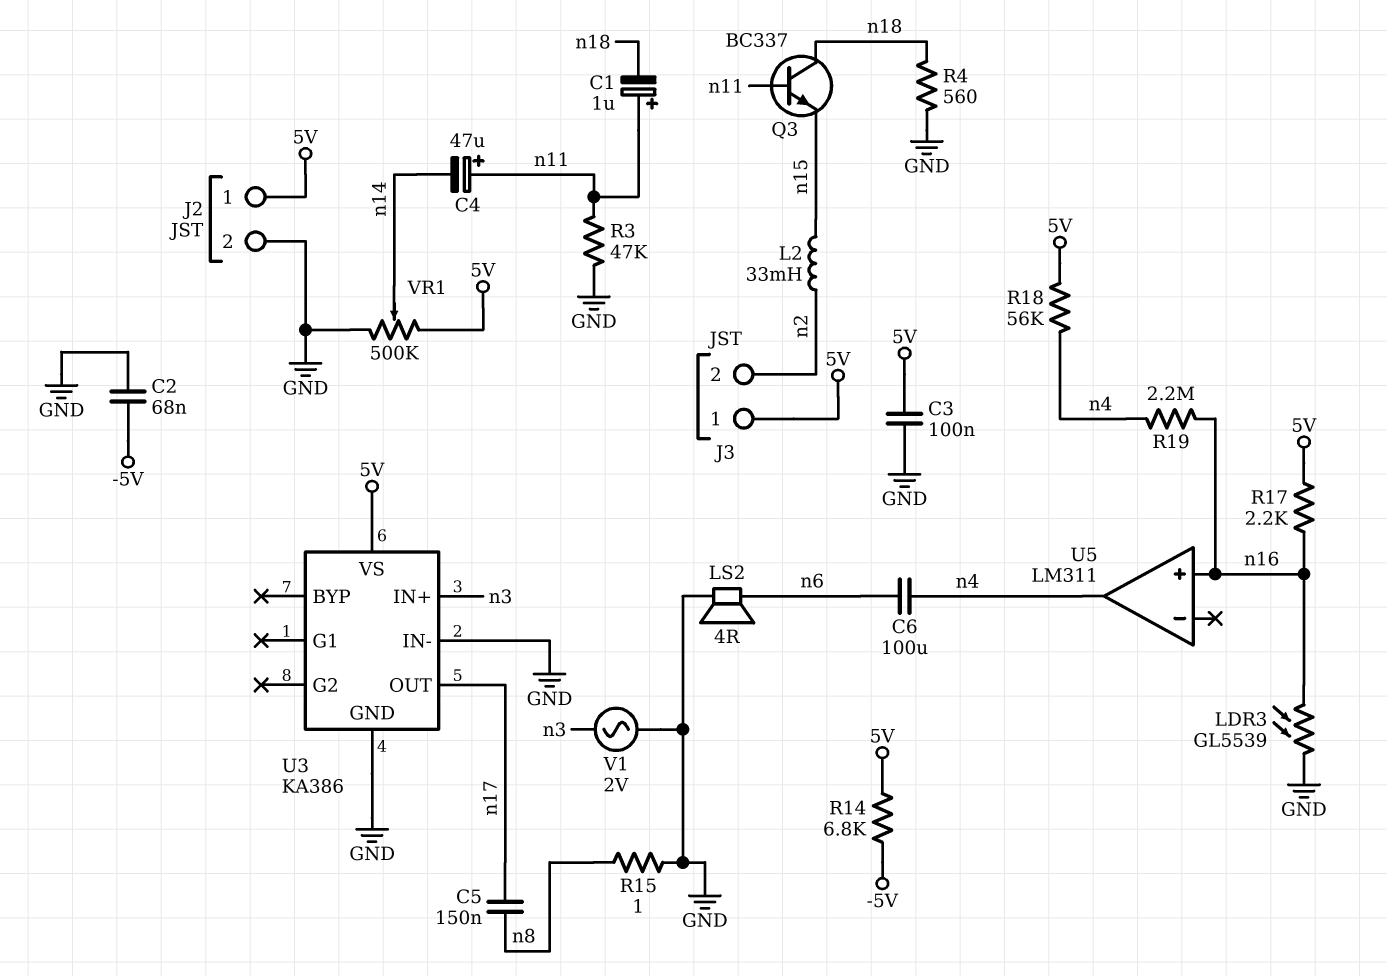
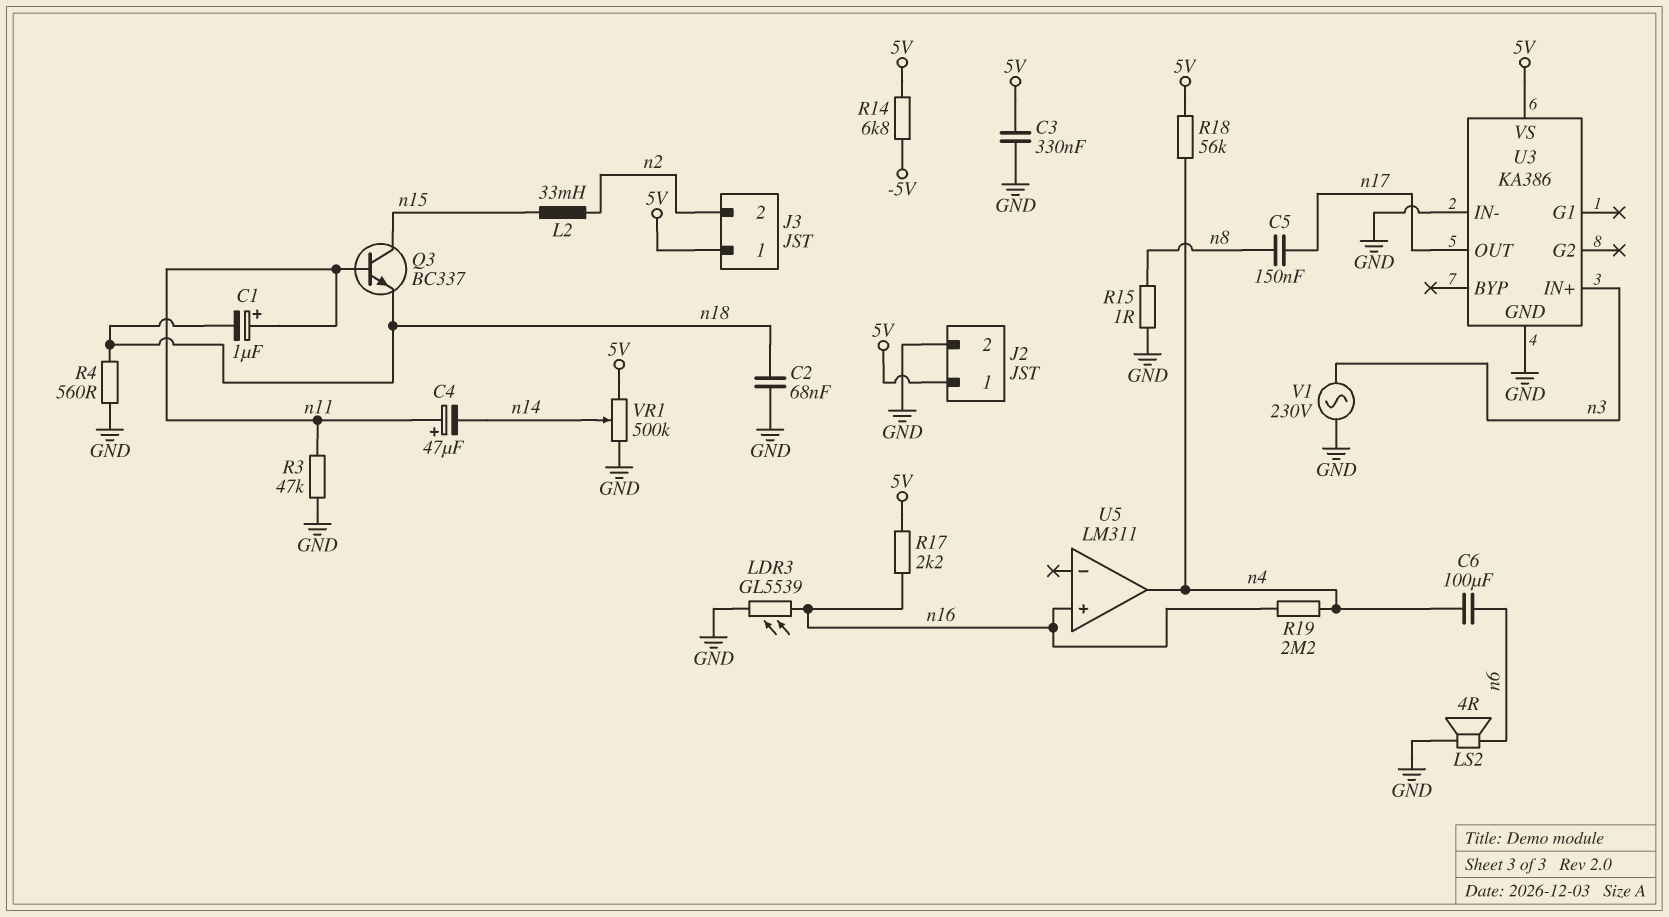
C2: 68nF (-5V, GND) -> 68nF (GND, n18)
C3: 100nF (5V, GND) -> 330nF (5V, GND)
Q3: NPN BC337 (B n11, C n18, E n15) -> NPN BC337 (B n11, C n15, E n18)
V1: AC 2V (GND, n3) -> AC 230V (GND, n3)

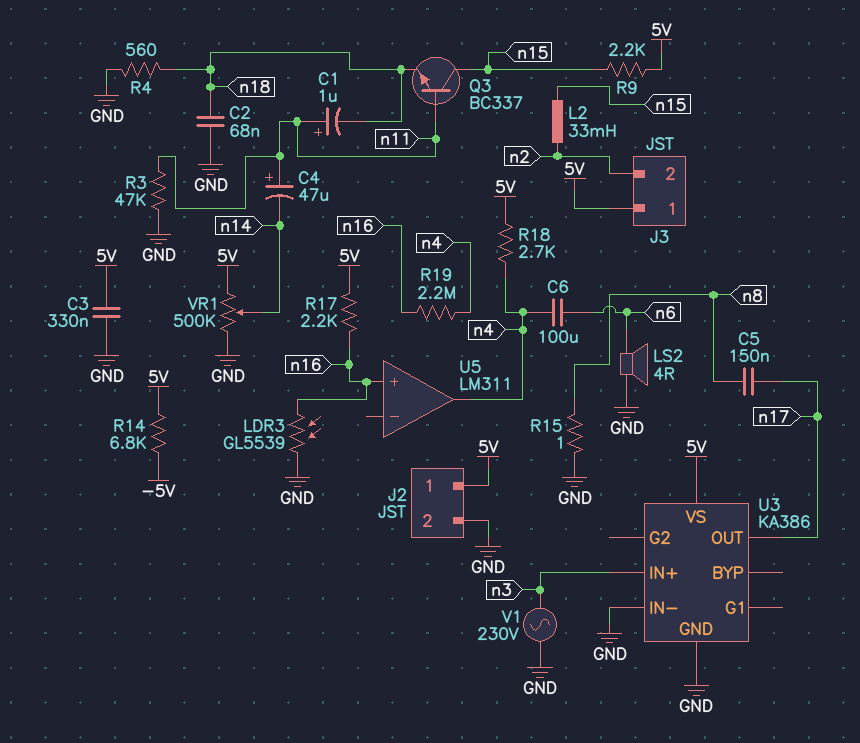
R9: none -> 2.2k (5V, n15)
R18: 56k (5V, n4) -> 2.7k (5V, n4)

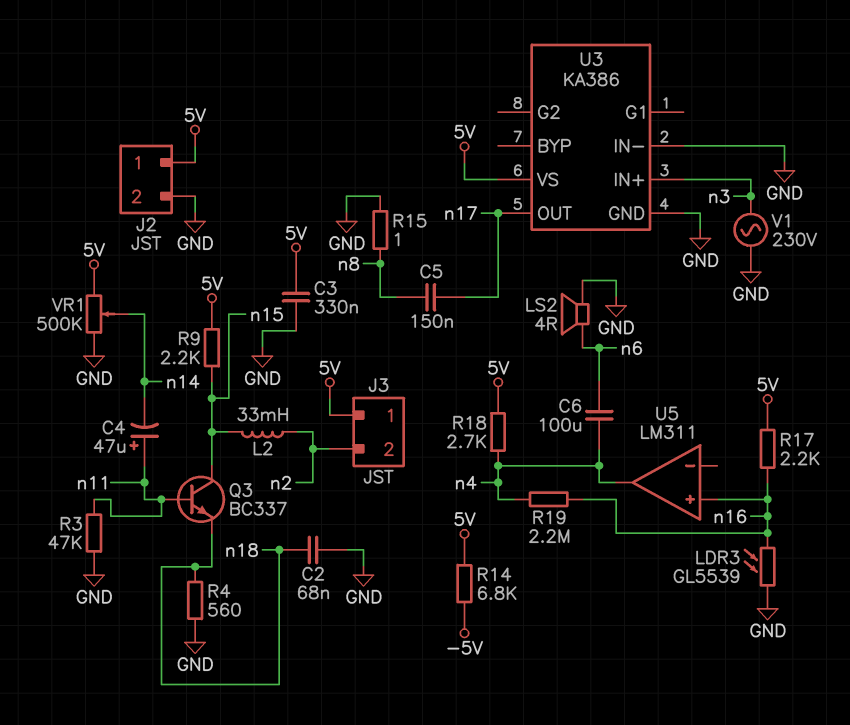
C1: 1uF (plus n11, minus n18) -> none

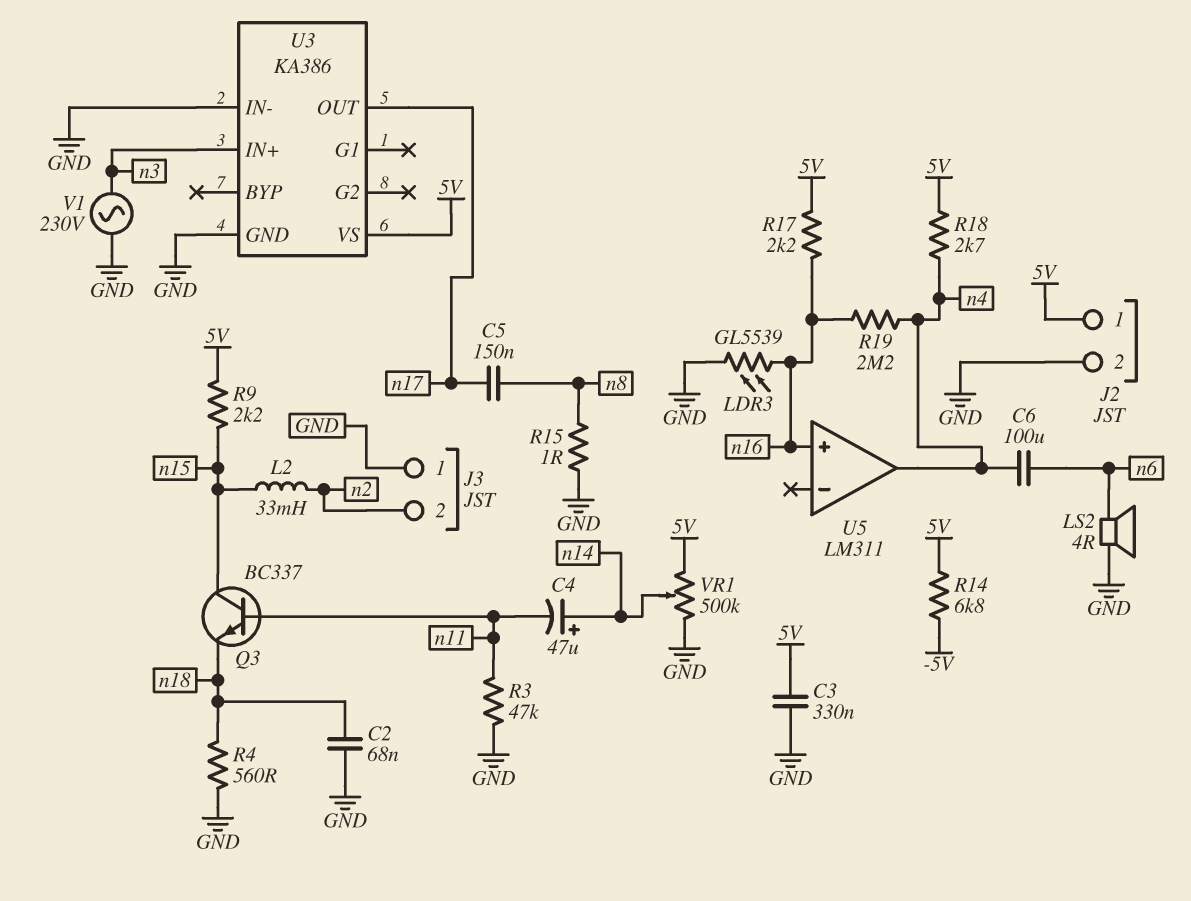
C4: 47uF (plus n11, minus n14) -> 47uF (plus n14, minus n11)
J3 pin 1: 5V -> GND

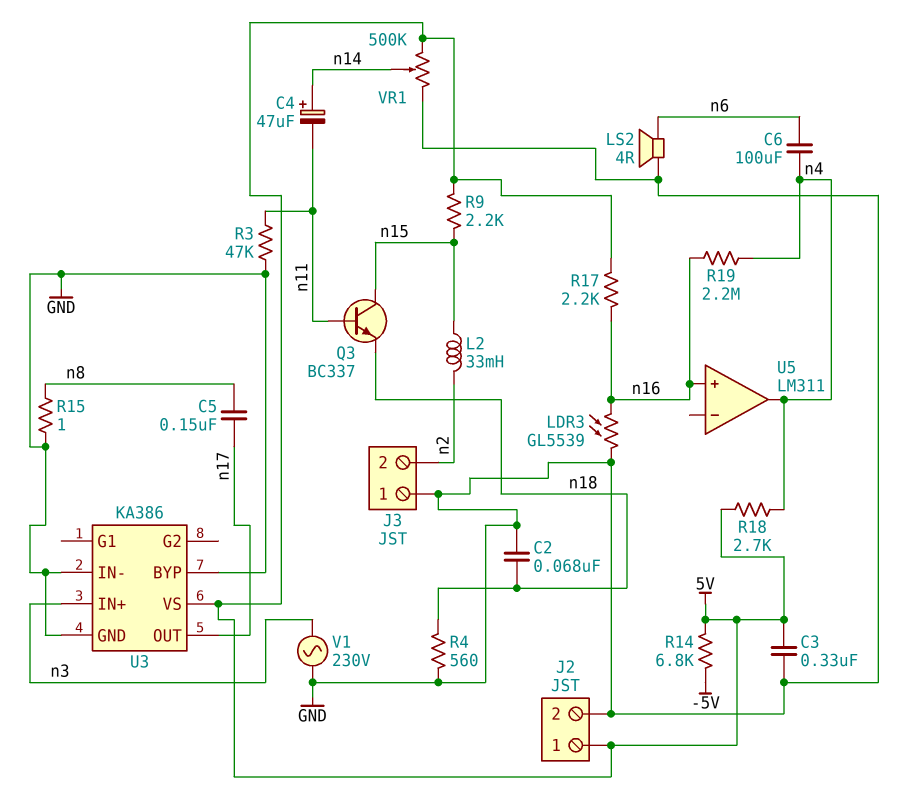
U3 pin BYP: none -> GND

